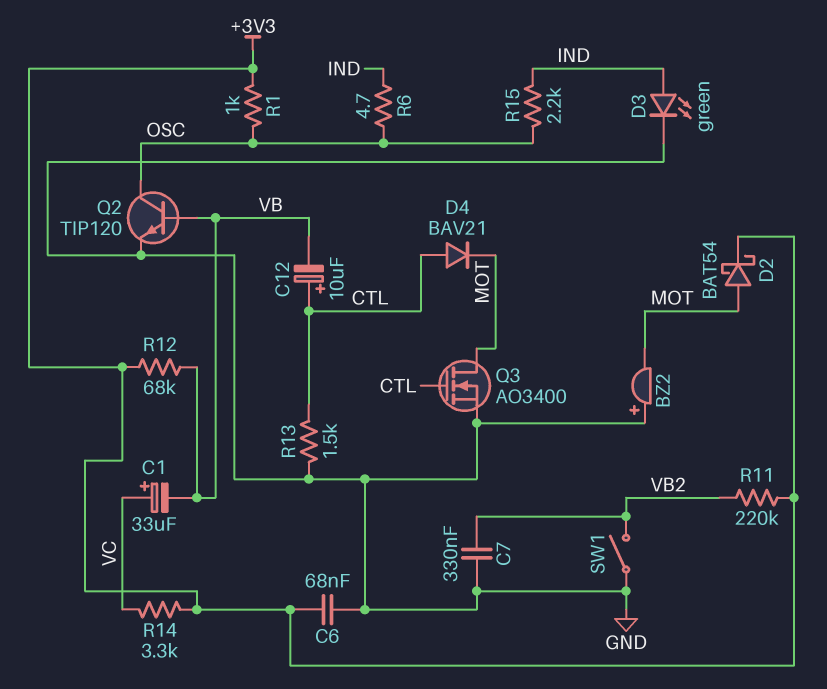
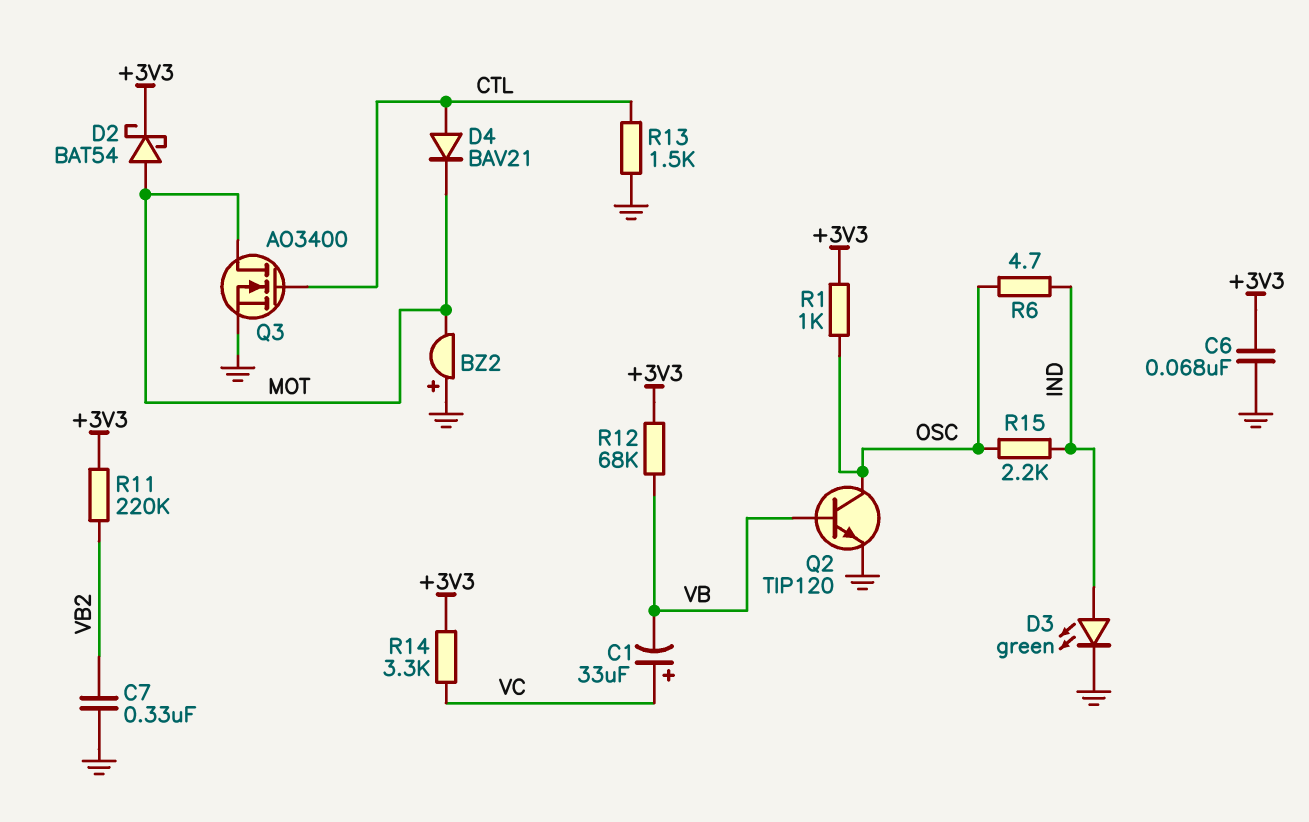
C12: 10uF (plus CTL, minus VB) -> none
SW1: switch (GND, VB2) -> none

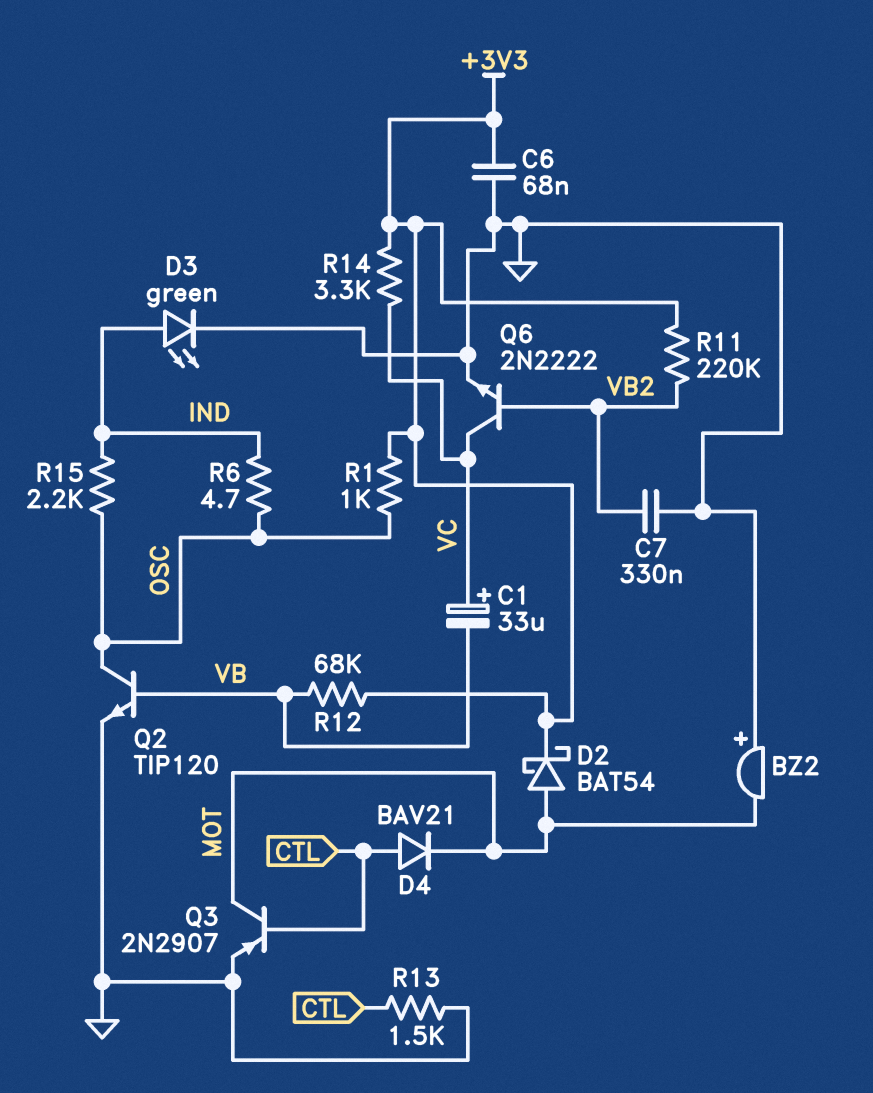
Q3: NMOS AO3400 (G CTL, D MOT, S GND) -> PNP 2N2907 (B CTL, C MOT, E GND)
Q6: none -> NPN 2N2222 (B VB2, C VC, E GND)

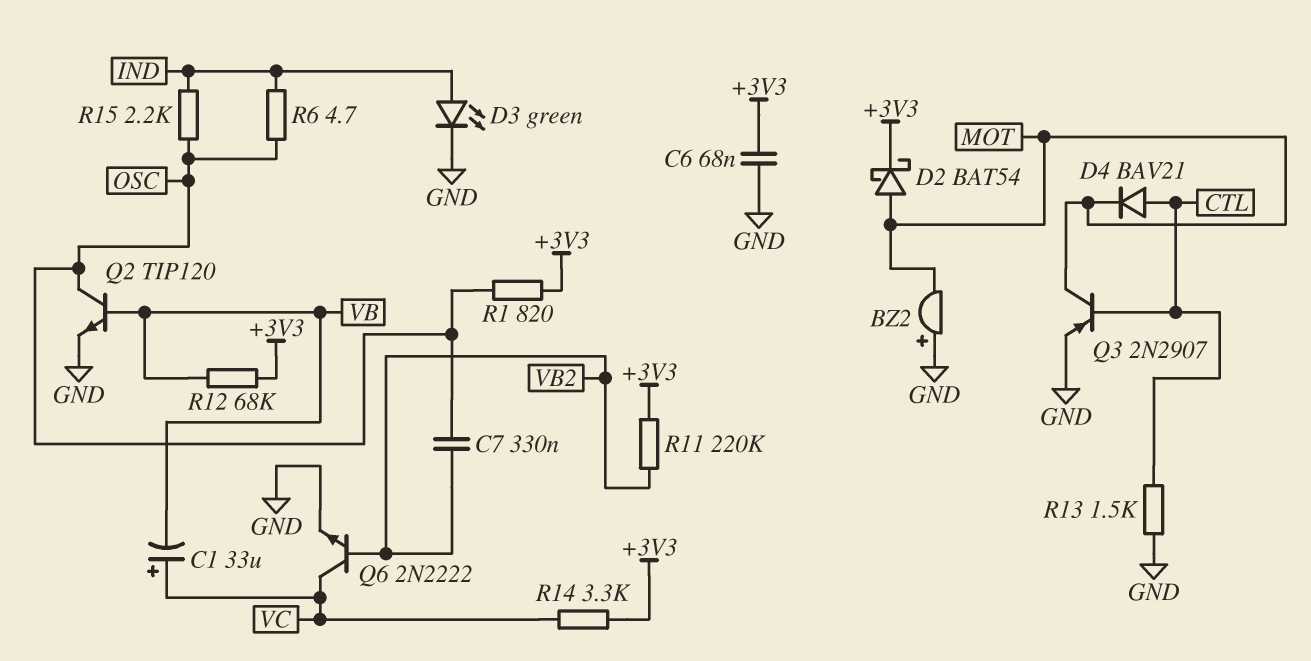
C7: 330nF (GND, VB2) -> 330nF (OSC, VB2)
R1: 1k (+3V3, OSC) -> 820 (+3V3, OSC)

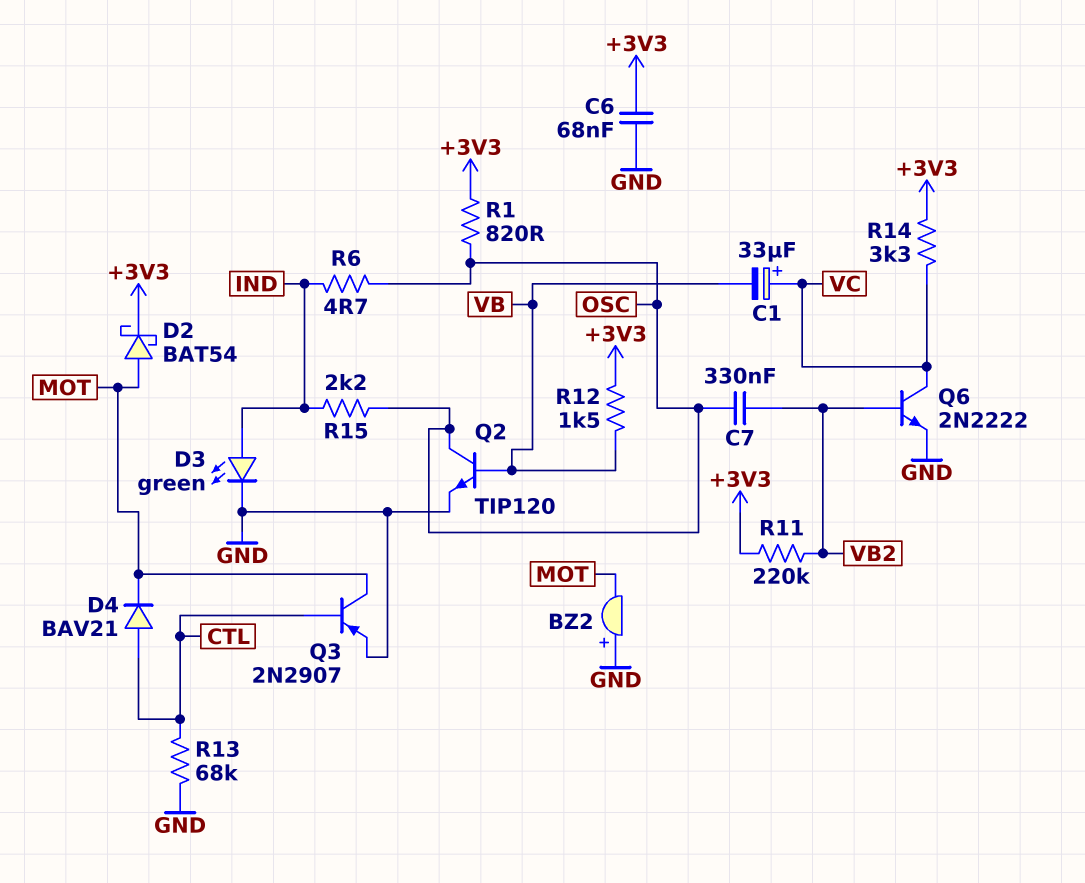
R12: 68k (+3V3, VB) -> 1.5k (+3V3, VB)
R13: 1.5k (CTL, GND) -> 68k (CTL, GND)

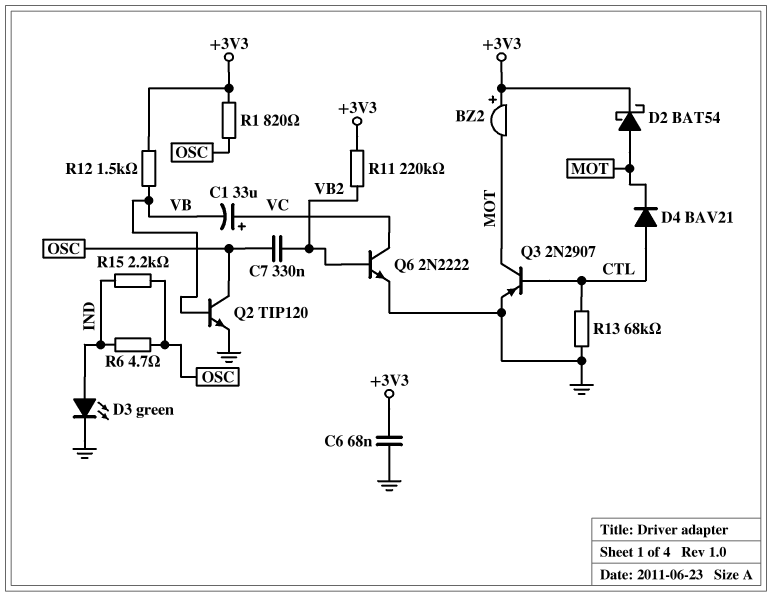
BZ2: buzzer (plus GND, minus MOT) -> buzzer (plus +3V3, minus MOT)
R14: 3.3k (+3V3, VC) -> none

